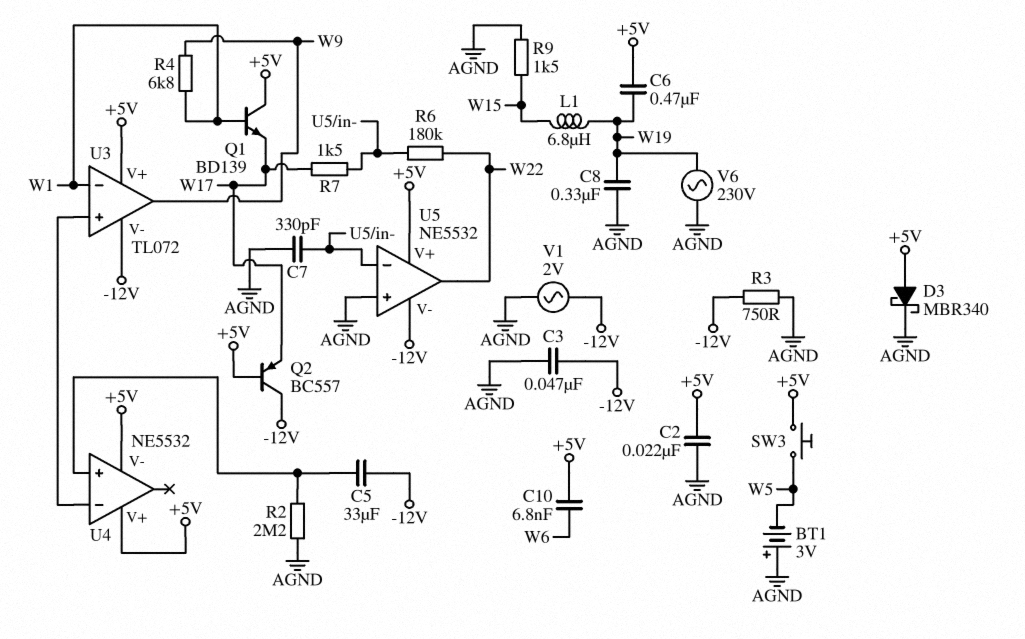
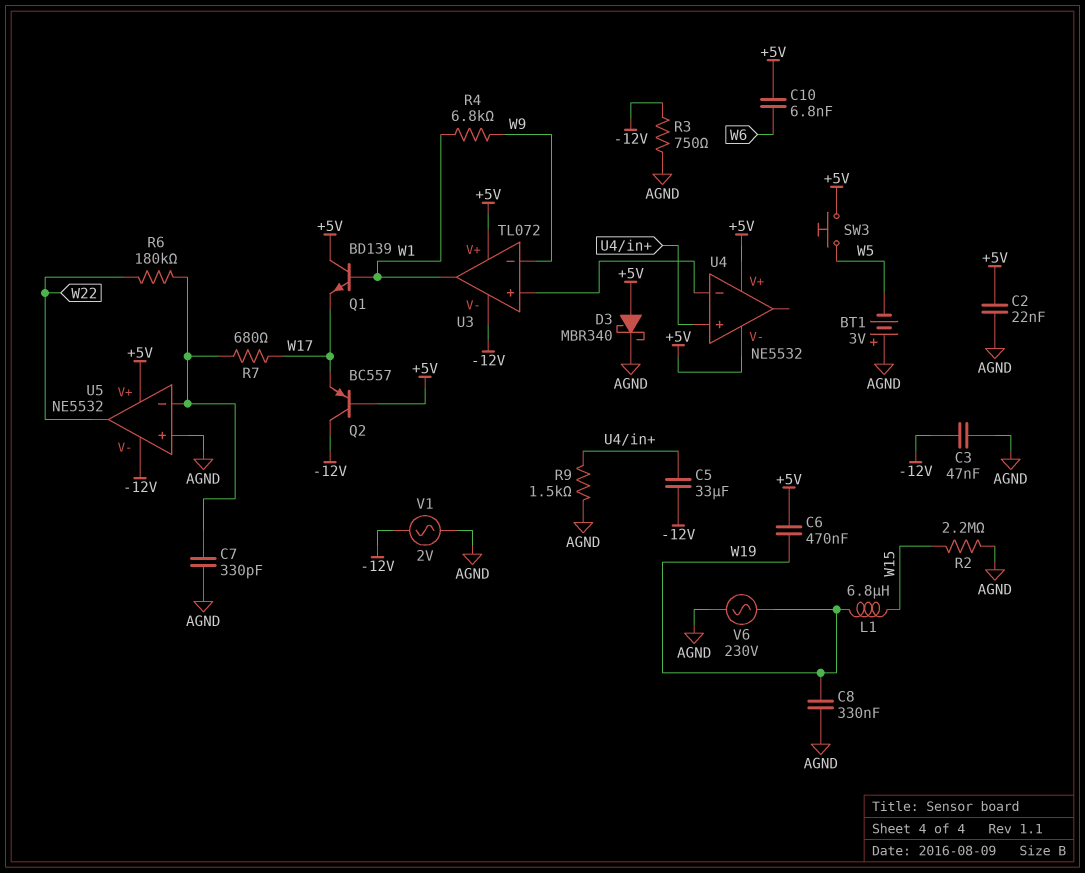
R2: 2.2M (AGND, U4/in+) -> 2.2M (AGND, W15)
R7: 1.5k (U5/in-, W17) -> 680 (U5/in-, W17)
R9: 1.5k (AGND, W15) -> 1.5k (AGND, U4/in+)
U3 pin in-: W1 -> W9
U3 pin out: W9 -> W1

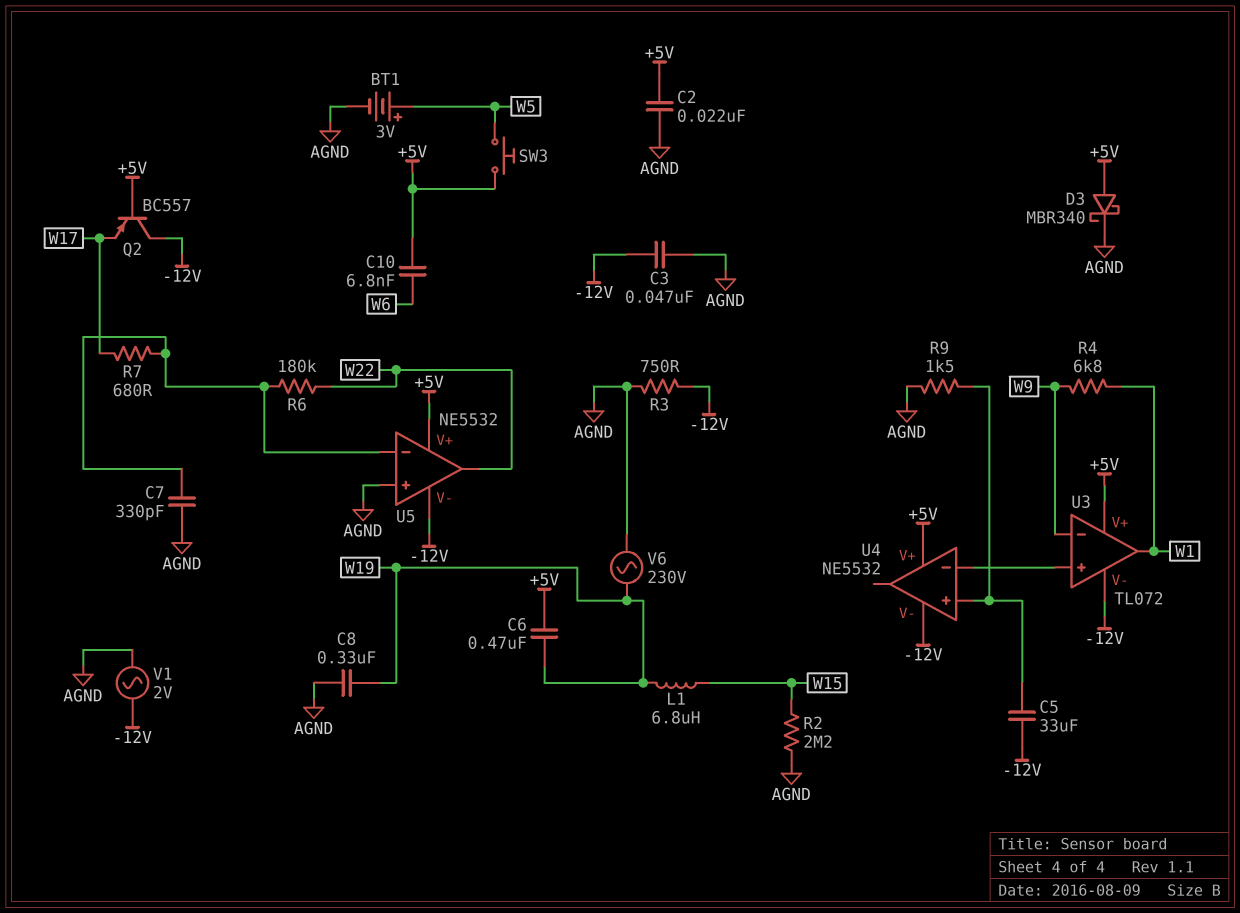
BT1: 3V (plus AGND, minus W5) -> 3V (plus W5, minus AGND)
Q1: NPN BD139 (B W1, C +5V, E W17) -> none
U4 pin V-: +5V -> -12V

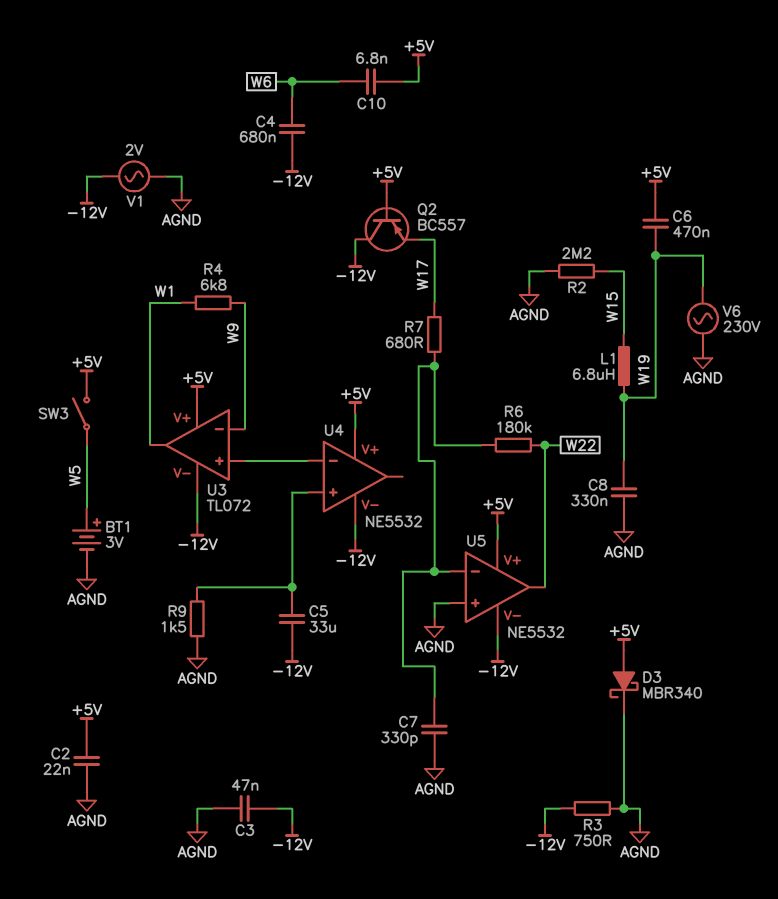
C4: none -> 680nF (-12V, W6)
SW3: button (+5V, W5) -> switch (+5V, W5)

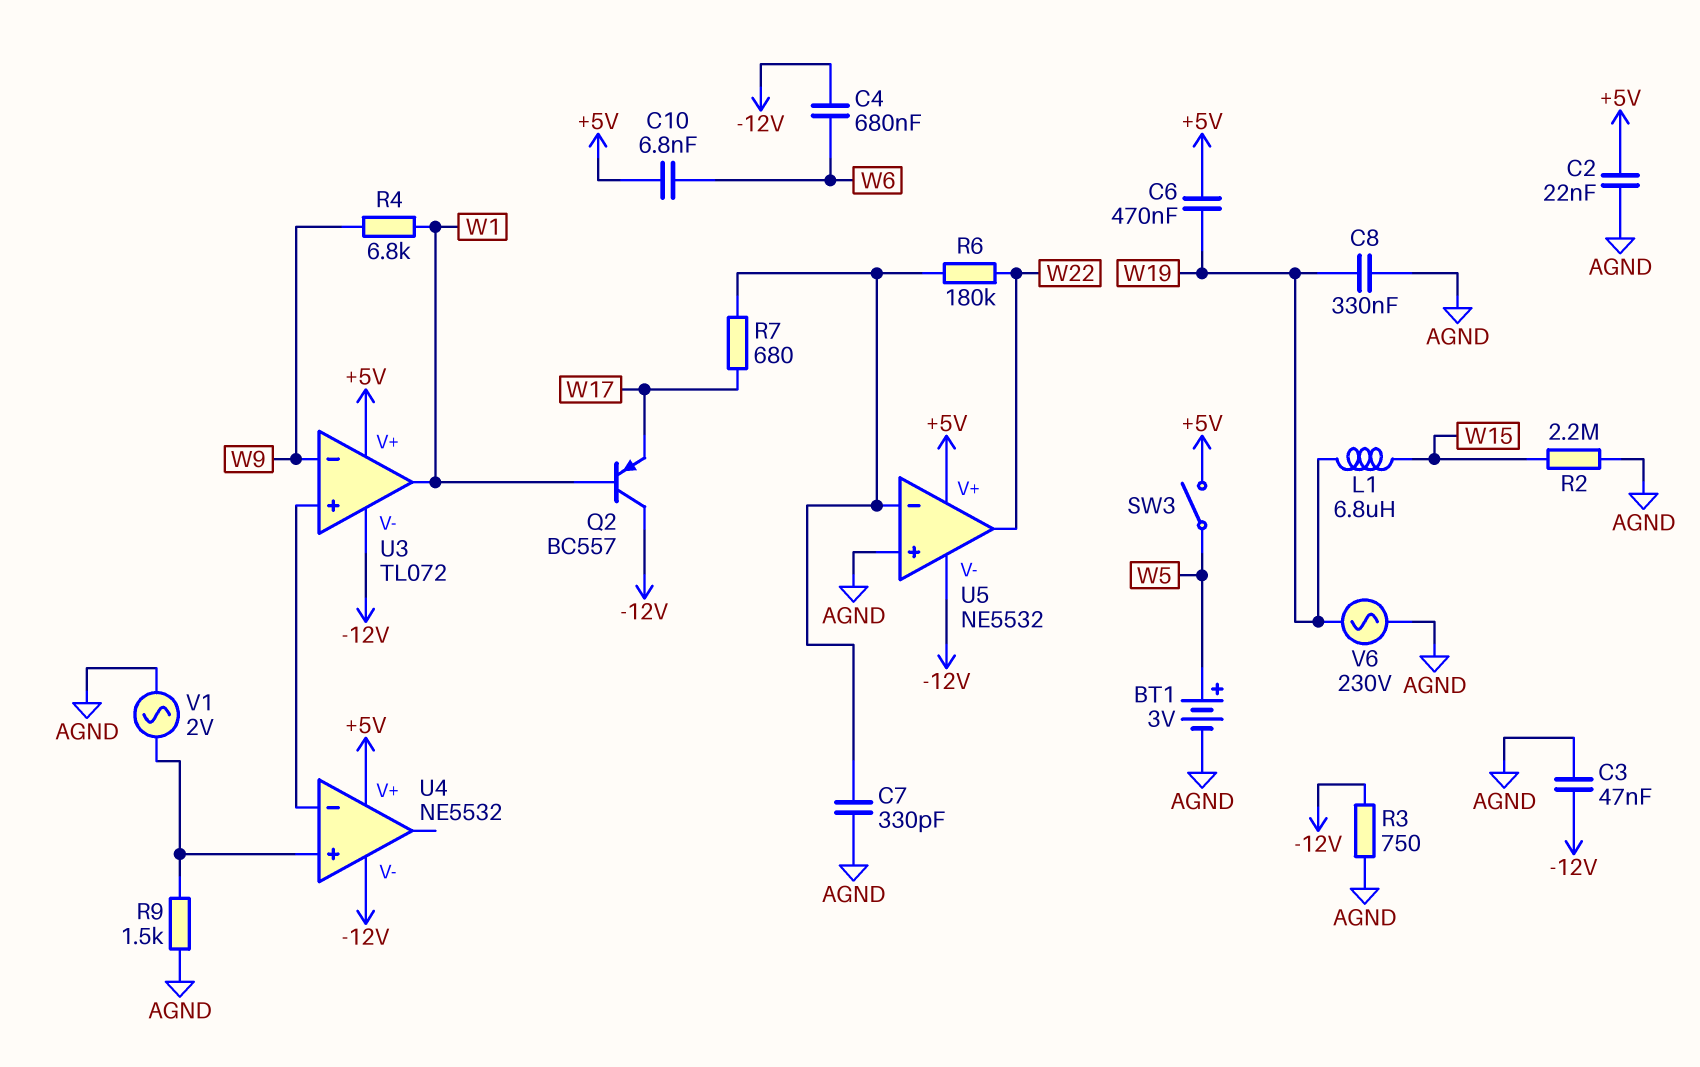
C5: 33uF (-12V, U4/in+) -> none
D3: schottky MBR340 (A +5V, K AGND) -> none
Q2: PNP BC557 (B +5V, C -12V, E W17) -> PNP BC557 (B W1, C -12V, E W17)
V1: AC 2V (-12V, AGND) -> AC 2V (AGND, U4/in+)

